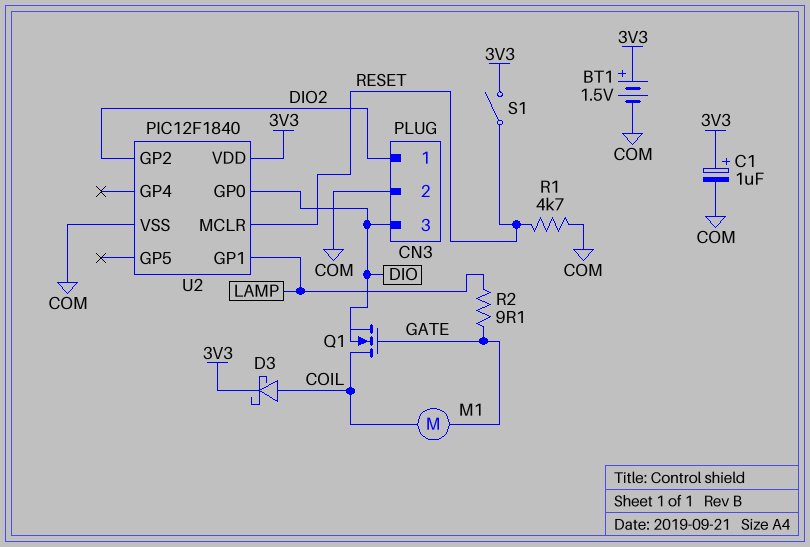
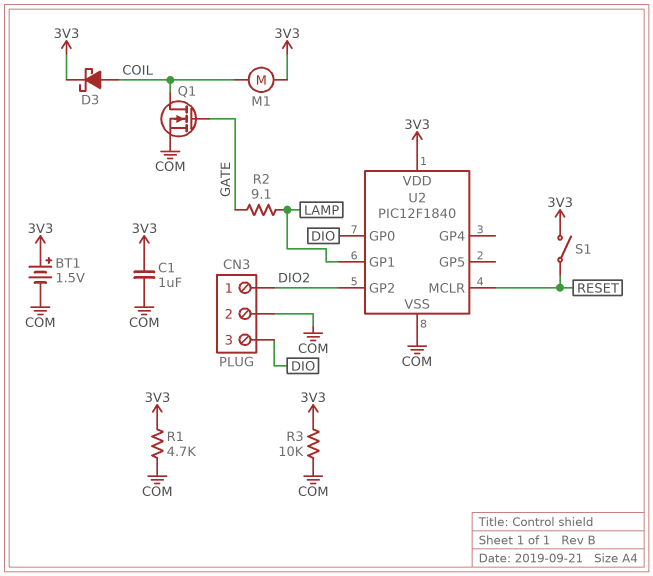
C1: 1uF (plus 3V3, minus COM) -> 1uF (3V3, COM)
M1: motor (COIL, GATE) -> motor (3V3, COIL)
Q1: NMOS (G GATE, D COIL, S DIO) -> NMOS (G GATE, D COIL, S COM)
R1: 4.7k (COM, RESET) -> 4.7k (3V3, COM)
R3: none -> 10k (3V3, COM)

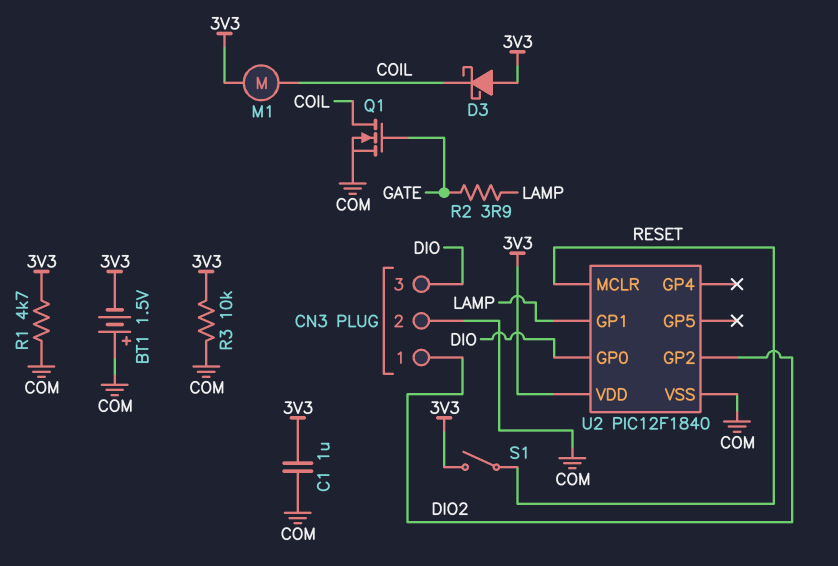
BT1: 1.5V (plus 3V3, minus COM) -> 1.5V (plus COM, minus 3V3)
D3: schottky (A COIL, K 3V3) -> schottky (A 3V3, K COIL)
R2: 9.1 (GATE, LAMP) -> 3.9 (GATE, LAMP)

